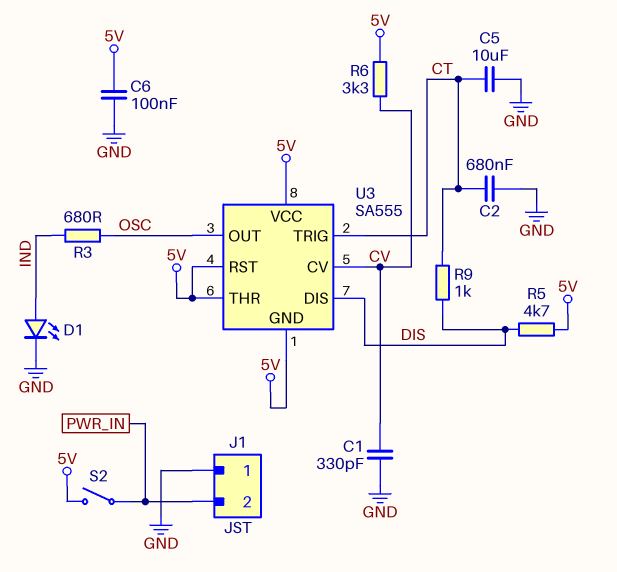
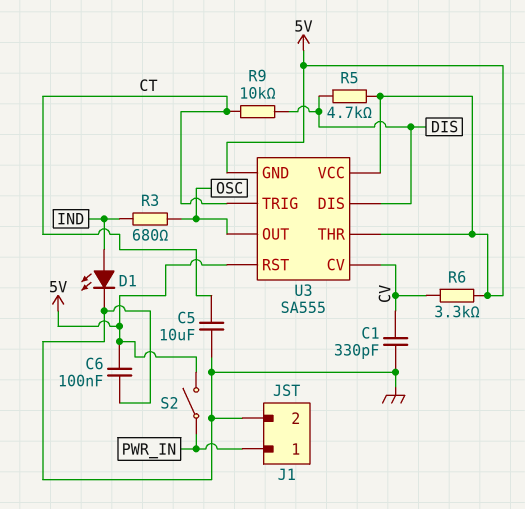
C2: 680nF (CT, GND) -> none
J1 pin 1: GND -> PWR_IN
J1 pin 2: PWR_IN -> GND
R9: 1k (CT, DIS) -> 10k (CT, DIS)

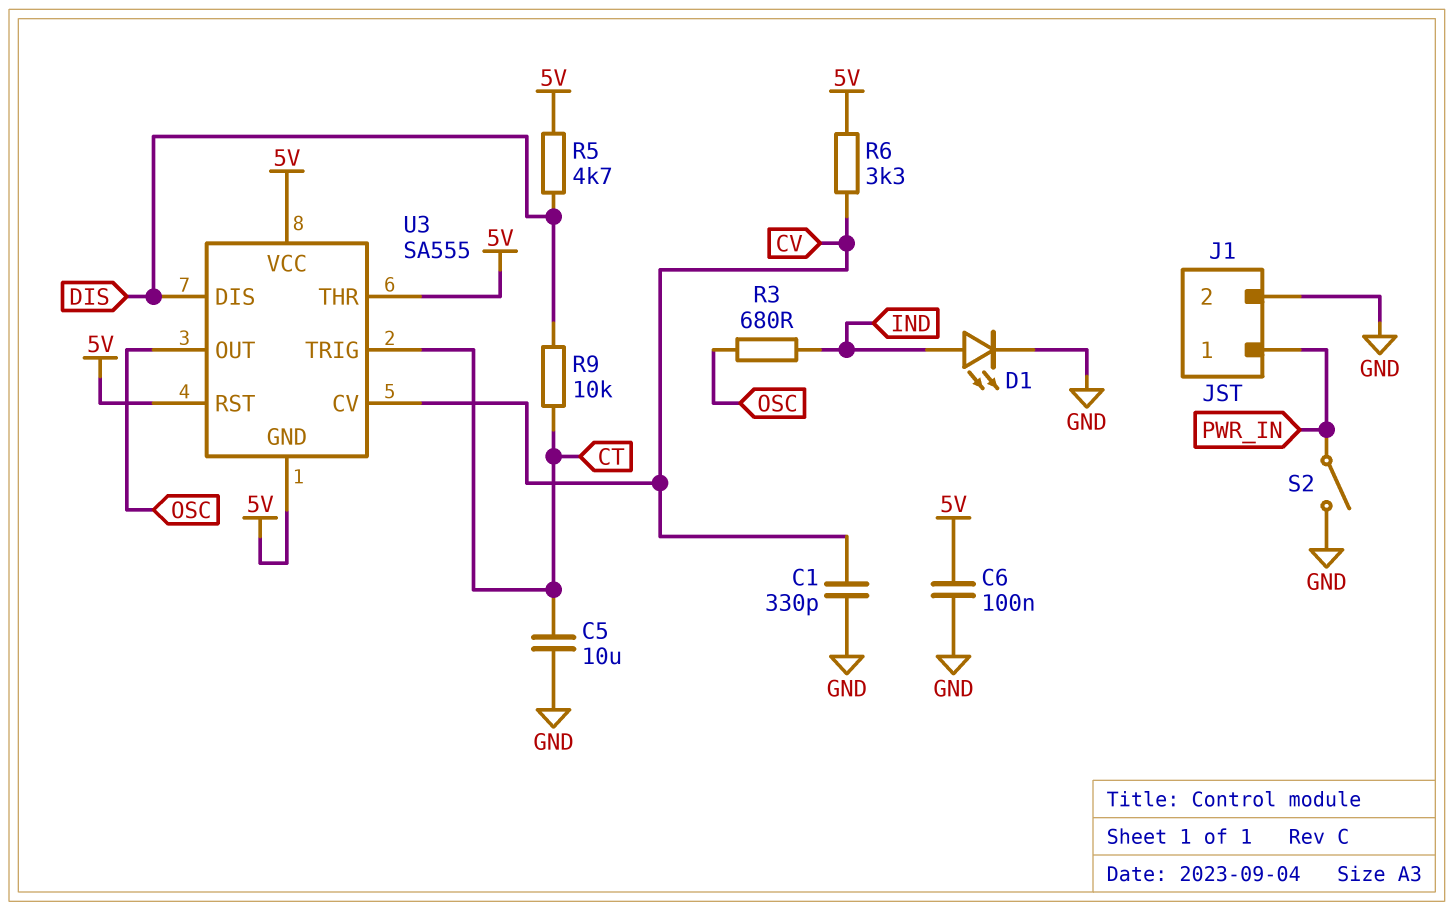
S2: switch (5V, PWR_IN) -> switch (GND, PWR_IN)

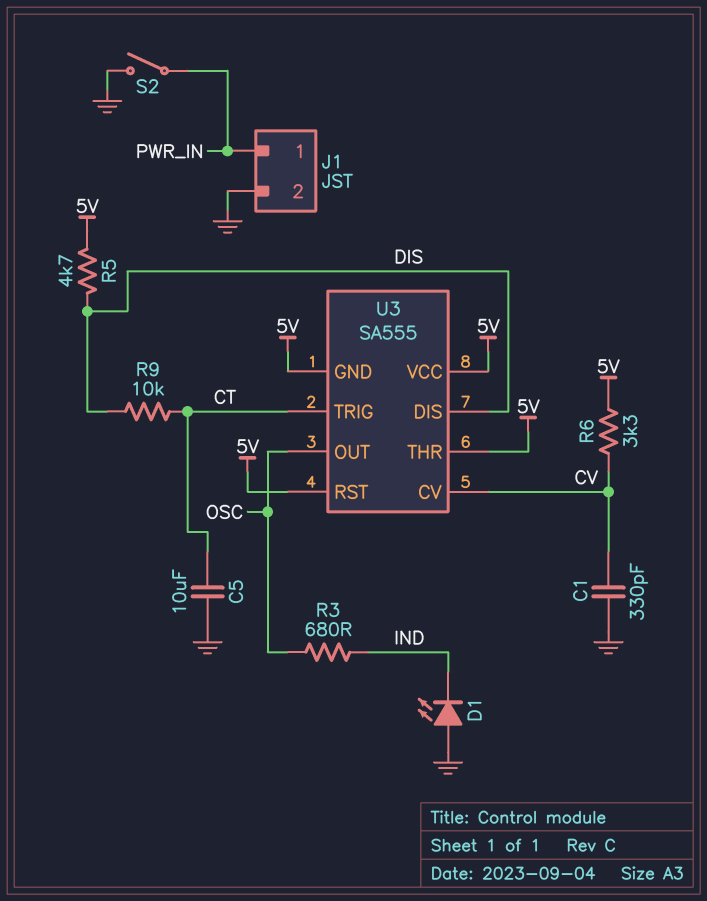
C6: 100nF (5V, GND) -> none
D1: LED (A IND, K GND) -> LED (A GND, K IND)

